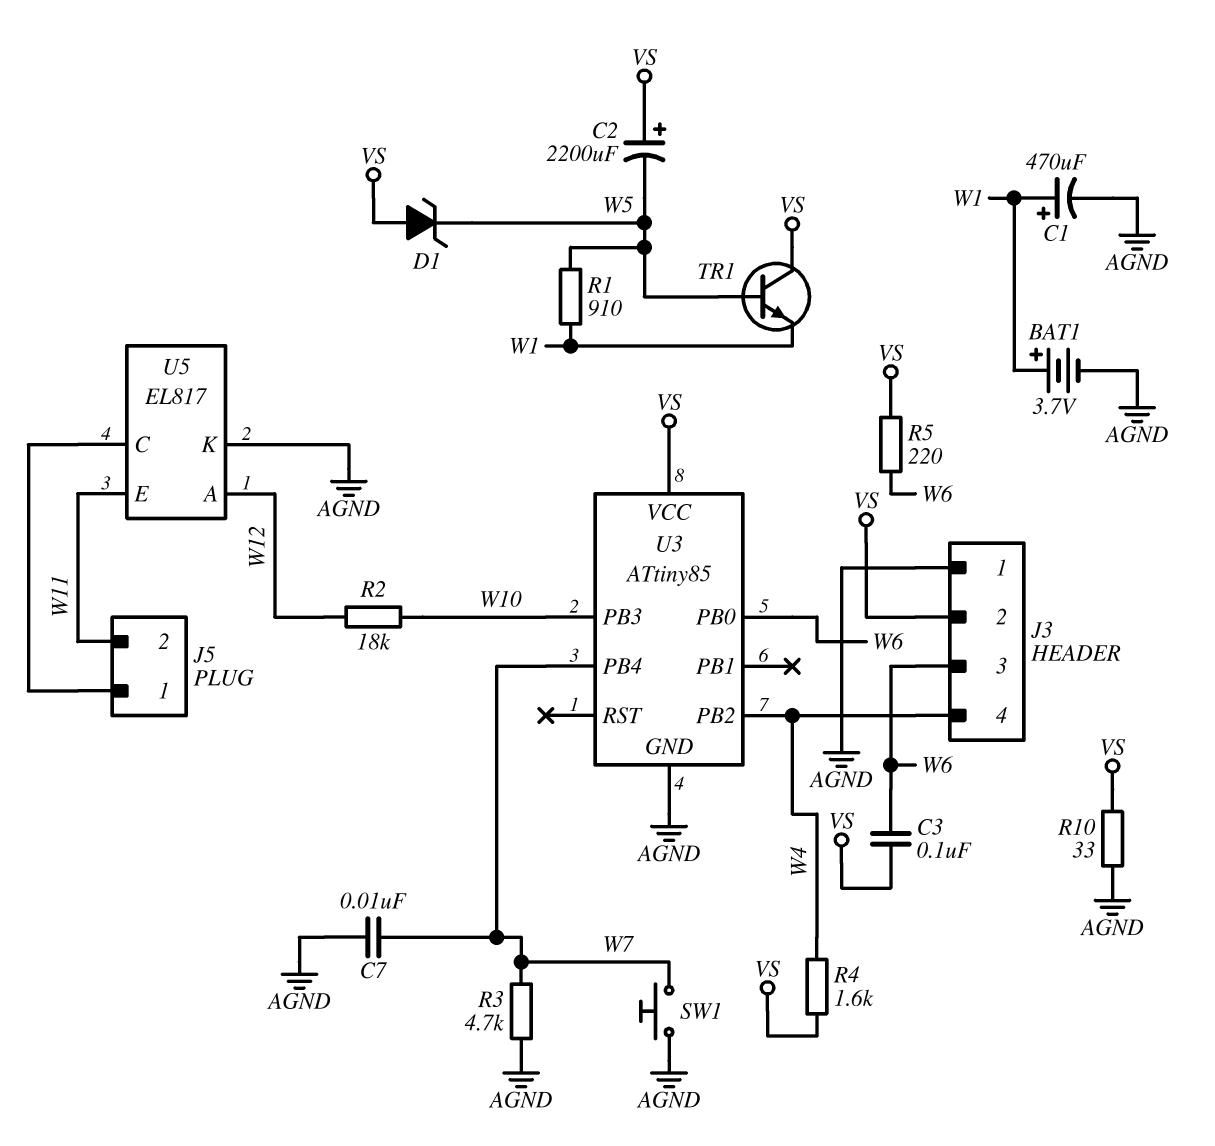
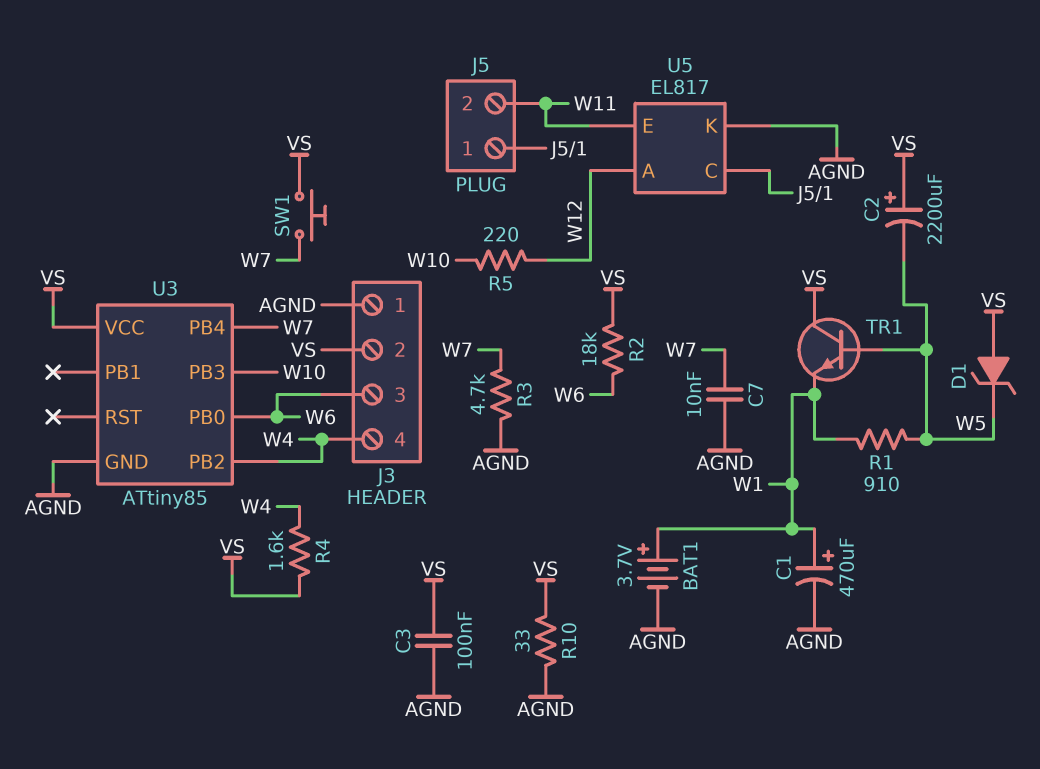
C3: 100nF (VS, W6) -> 100nF (AGND, VS)
R2: 18k (W10, W12) -> 18k (VS, W6)
R5: 220 (VS, W6) -> 220 (W10, W12)
SW1: button (AGND, W7) -> button (VS, W7)

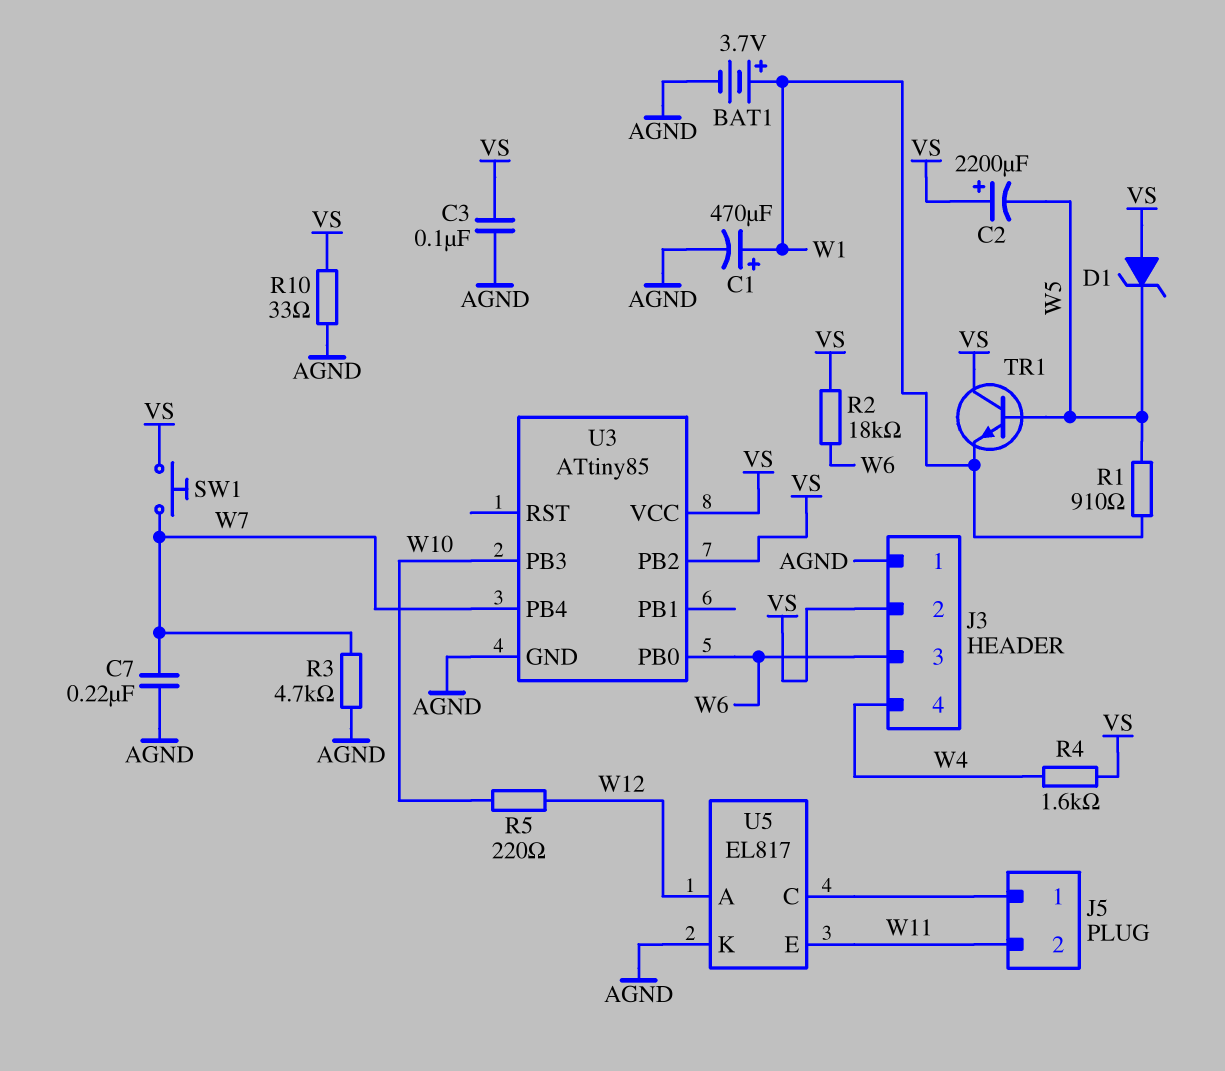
C7: 10nF (AGND, W7) -> 220nF (AGND, W7)
U3 pin PB2: W4 -> VS

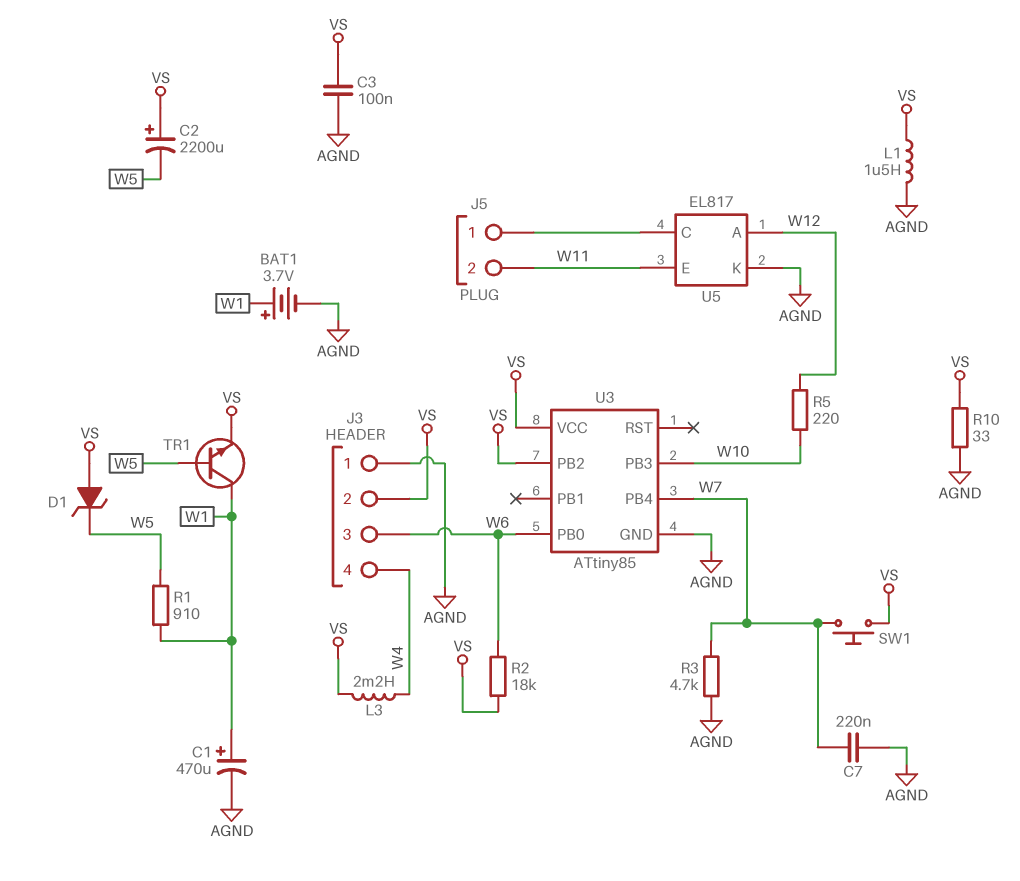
L1: none -> 1.5uH (AGND, VS)
L3: none -> 2.2mH (VS, W4)
R4: 1.6k (VS, W4) -> none
TR1: NPN (B W5, C VS, E W1) -> NPN (B W5, C W1, E VS)

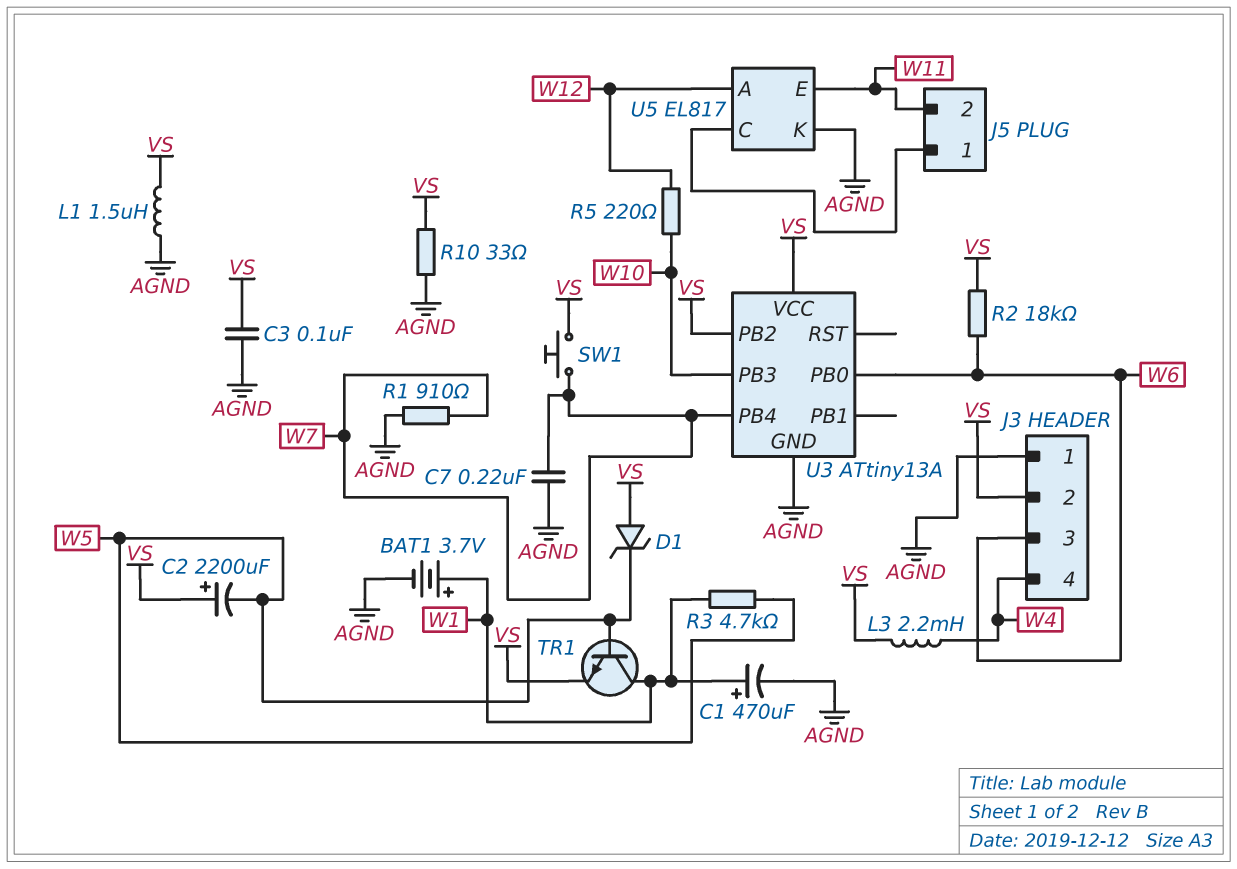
R1: 910 (W1, W5) -> 910 (AGND, W7)
R3: 4.7k (AGND, W7) -> 4.7k (W1, W5)
U3: ATtiny85 -> ATtiny13A

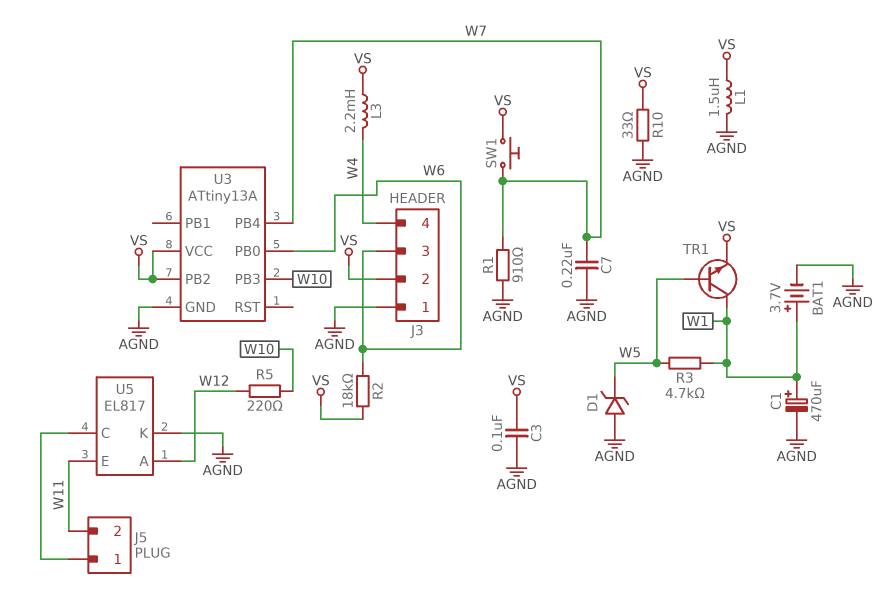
C2: 2200uF (plus VS, minus W5) -> none
D1: zener (A VS, K W5) -> zener (A AGND, K W5)

